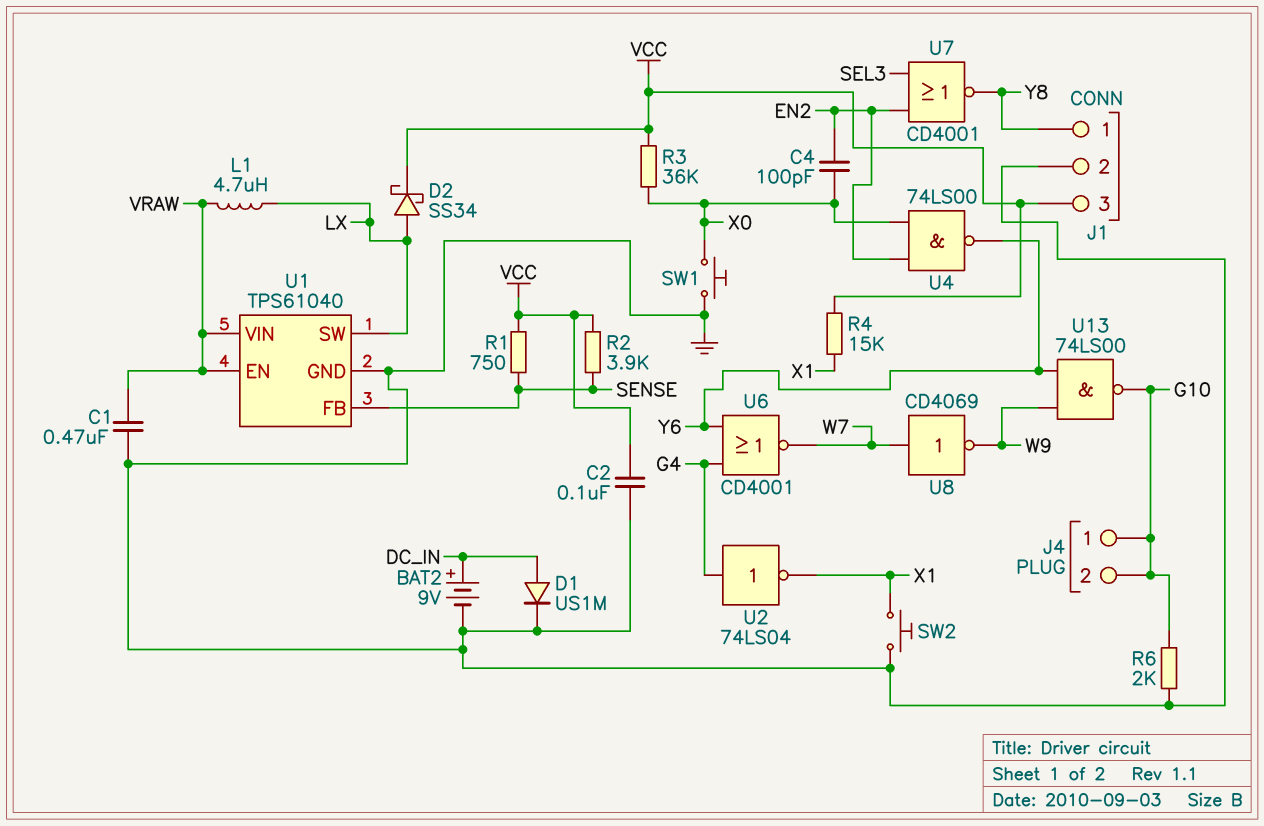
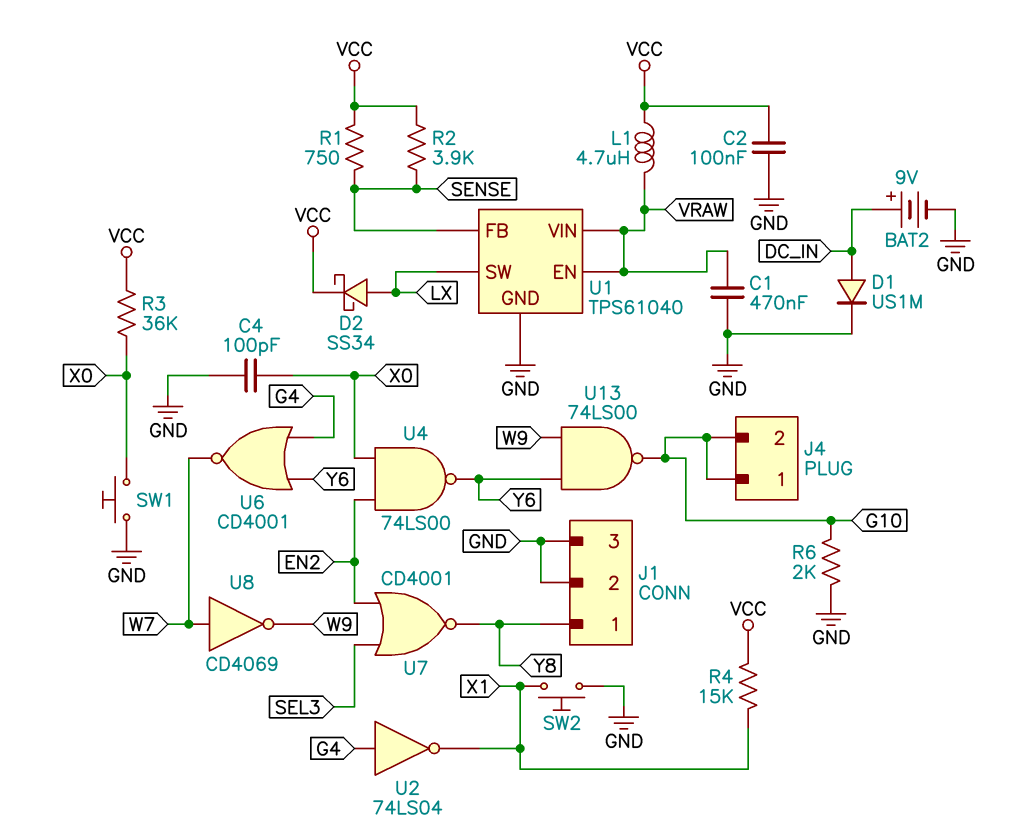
C4: 100pF (EN2, X0) -> 100pF (GND, X0)
J1 pin 3: VCC -> GND
L1: 4.7uH (LX, VRAW) -> 4.7uH (VCC, VRAW)

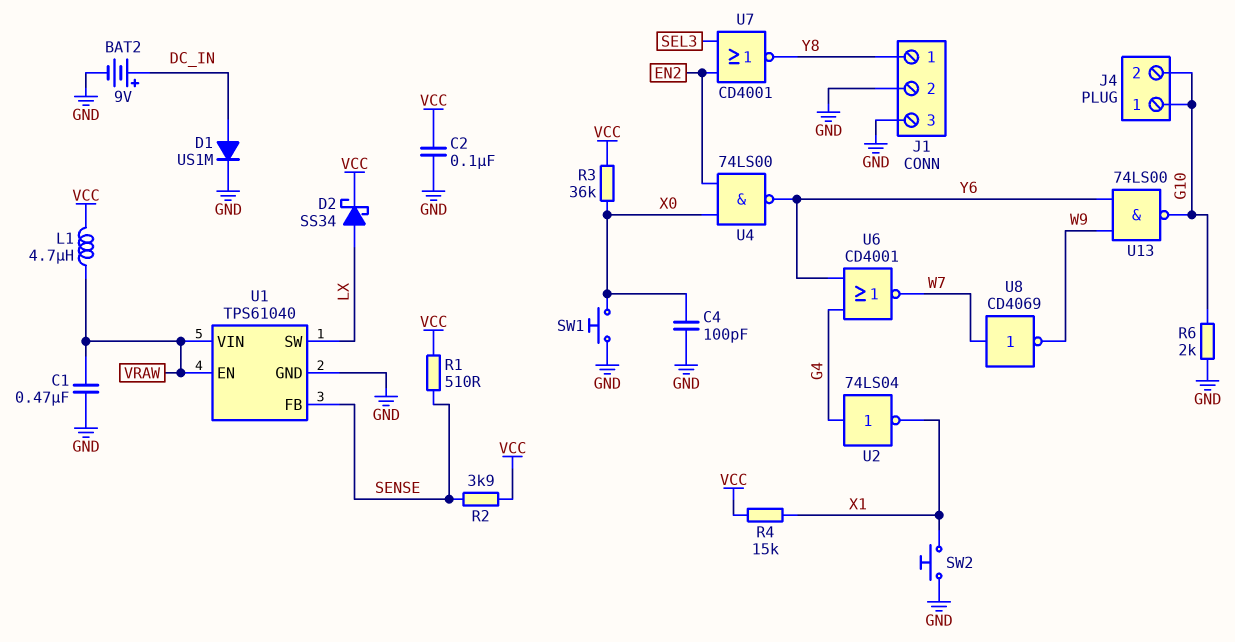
R1: 750 (SENSE, VCC) -> 510 (SENSE, VCC)

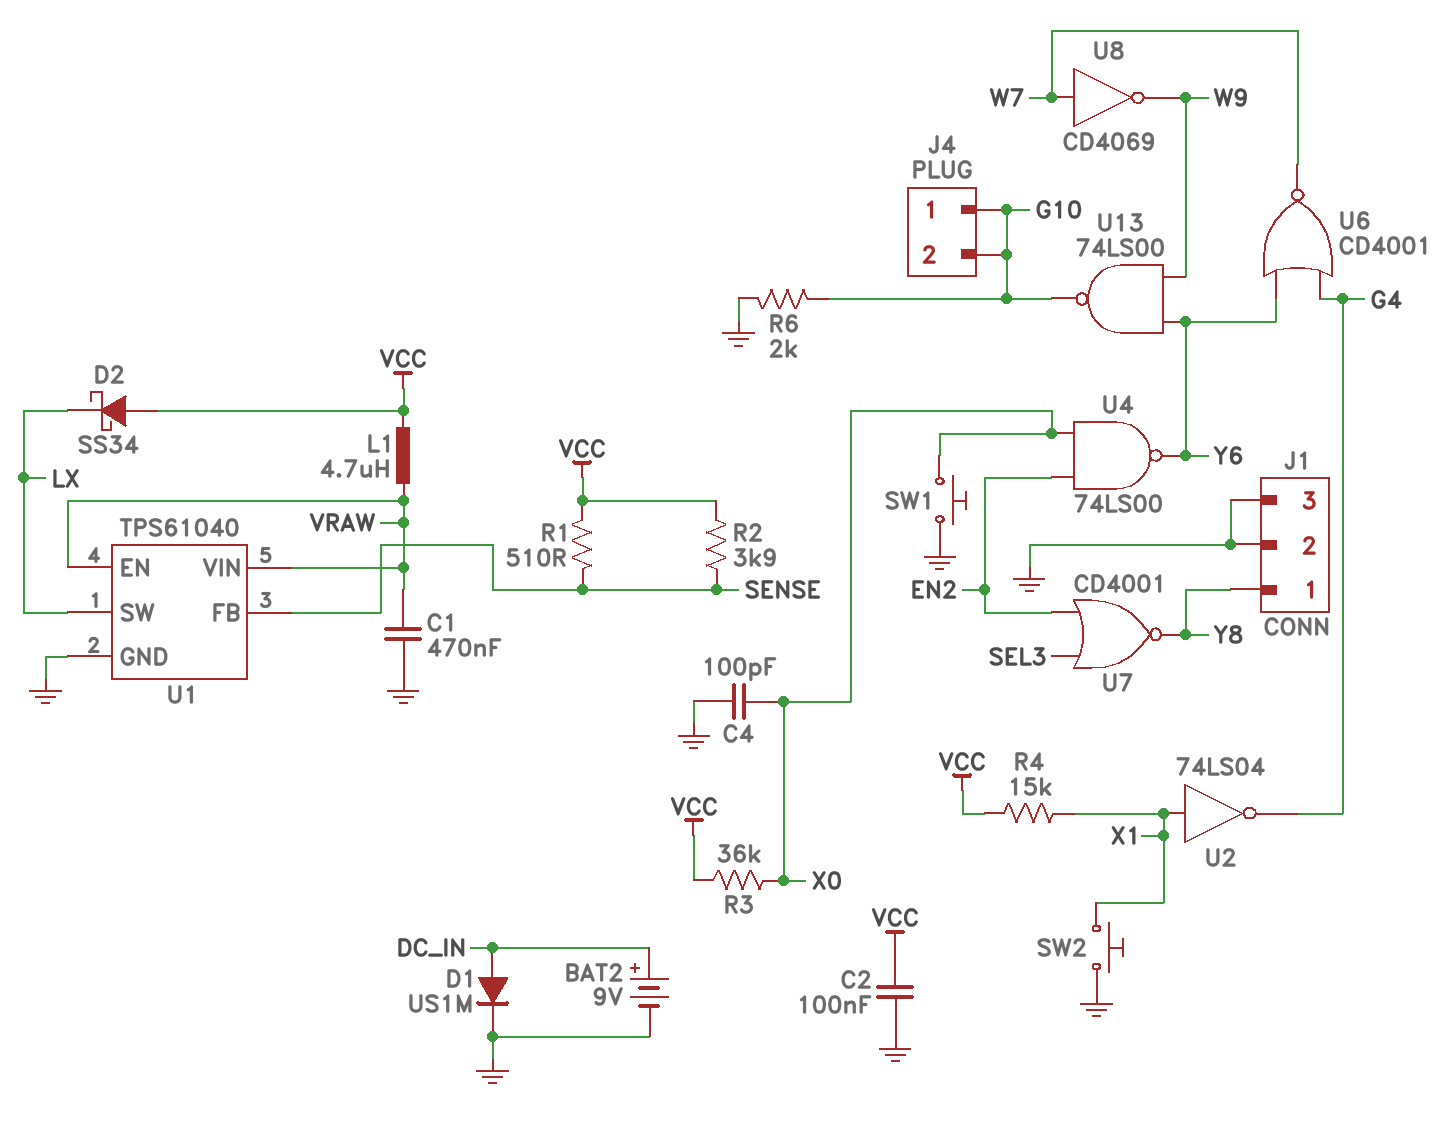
D2: schottky SS34 (A LX, K VCC) -> schottky SS34 (A VCC, K LX)
U2: NOT 74LS04 (in G4, out X1) -> NOT 74LS04 (in X1, out G4)

